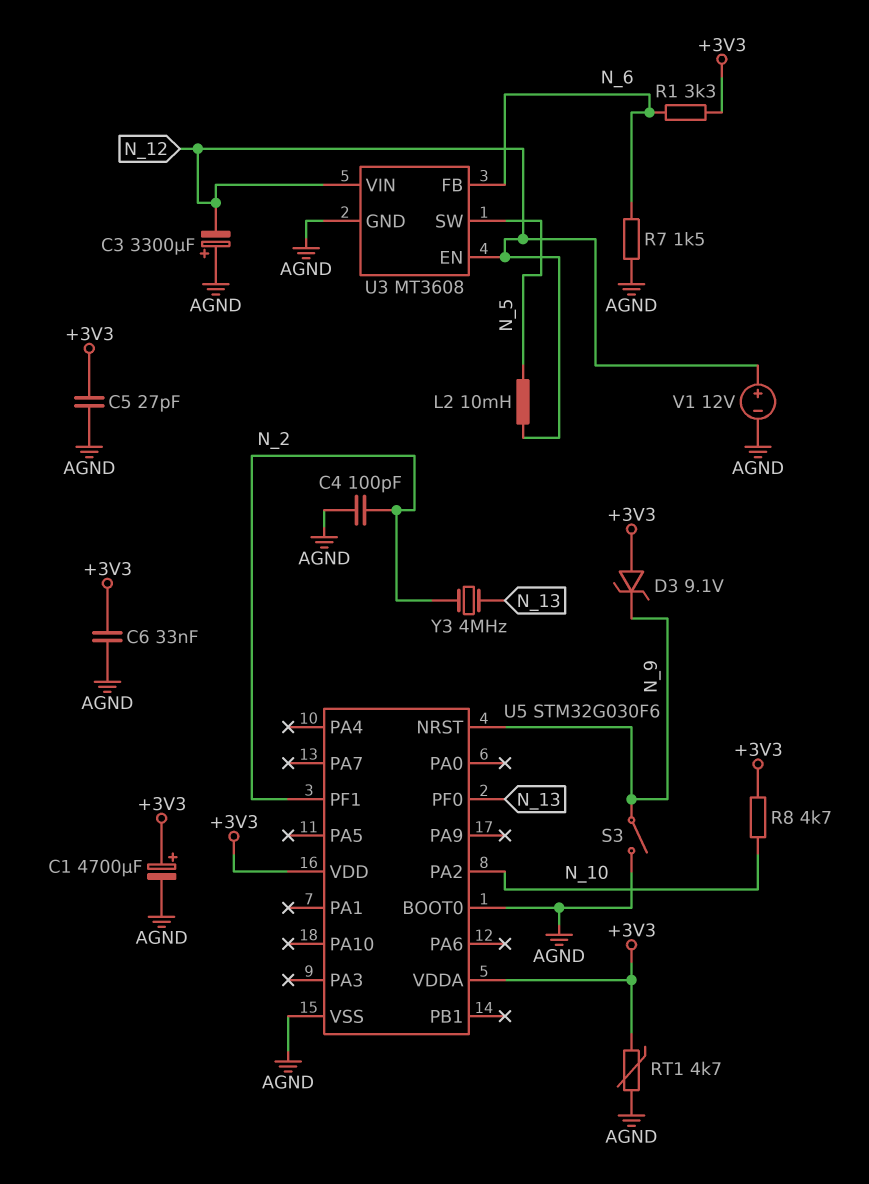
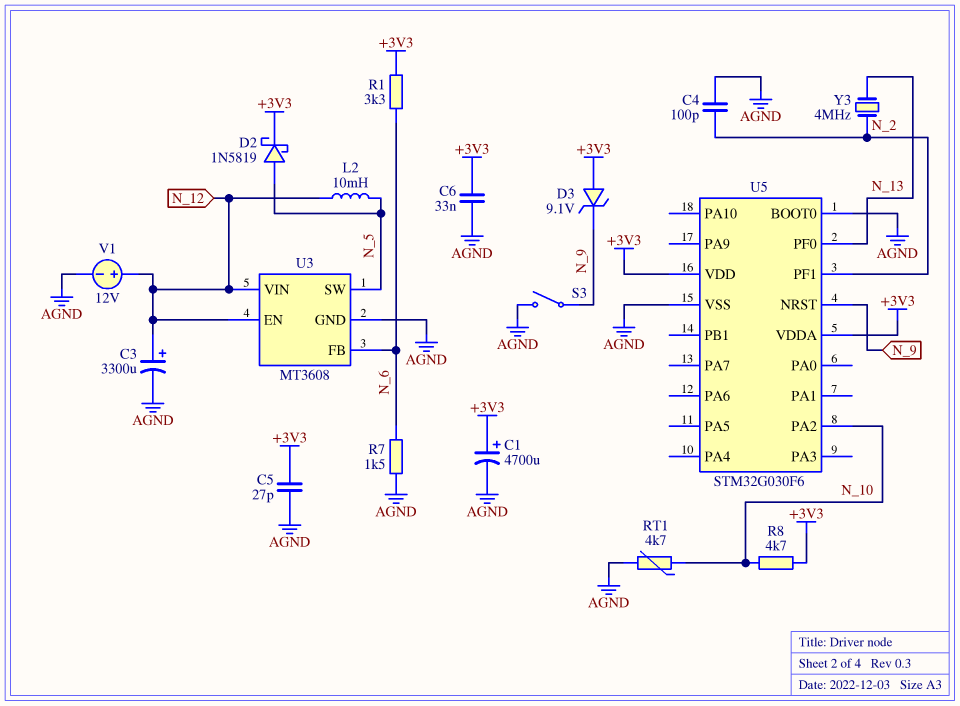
C3: 3300uF (plus AGND, minus N_12) -> 3300uF (plus N_12, minus AGND)
D2: none -> schottky 1N5819 (A N_5, K +3V3)
RT1: 4.7k (+3V3, AGND) -> 4.7k (AGND, N_10)

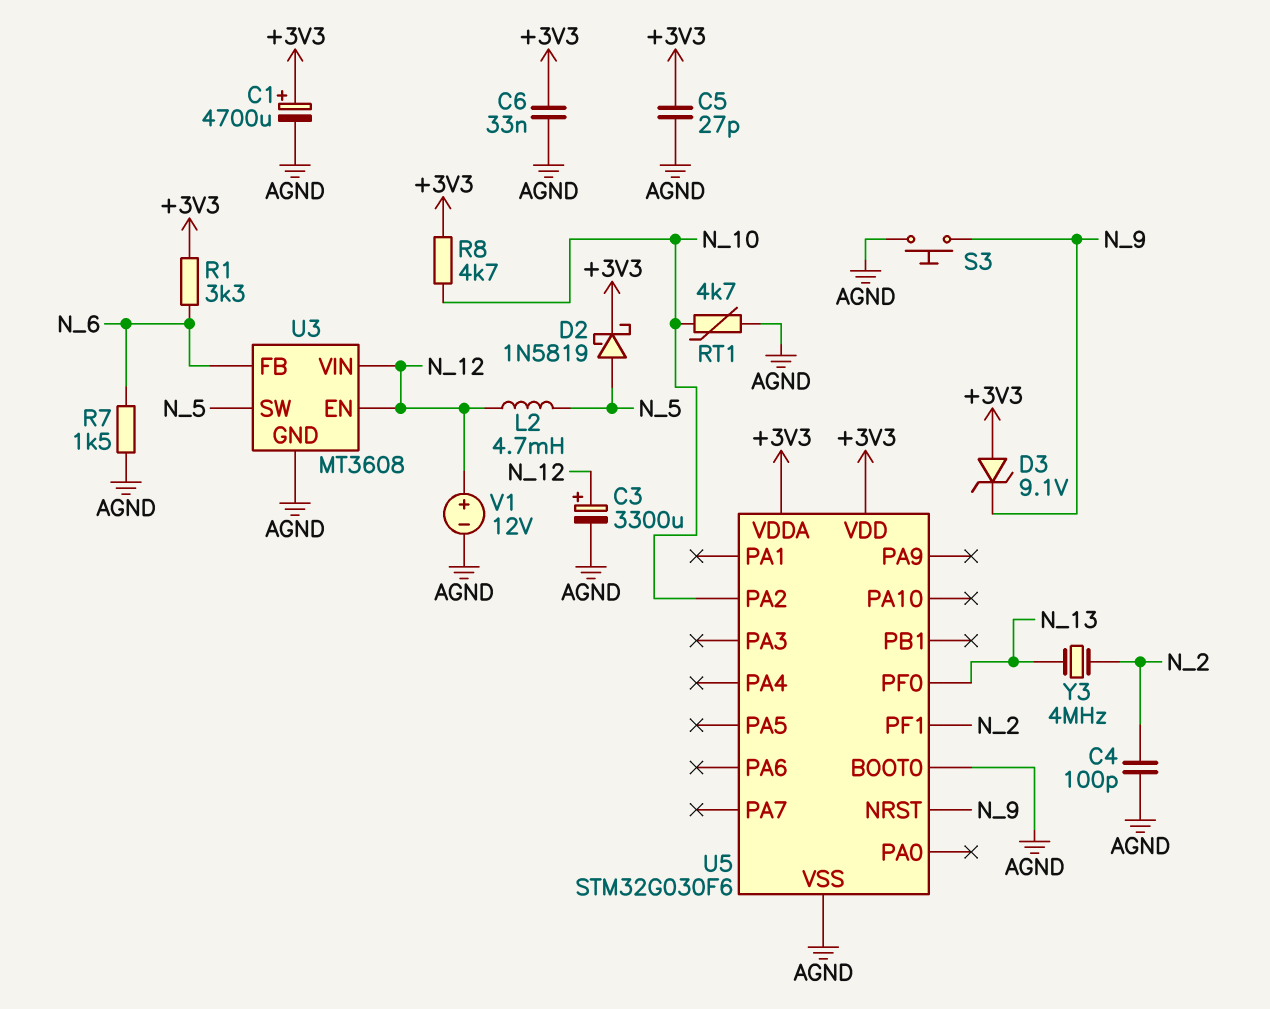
L2: 10mH (N_5, N_12) -> 4.7mH (N_5, N_12)
S3: switch (AGND, N_9) -> button (AGND, N_9)

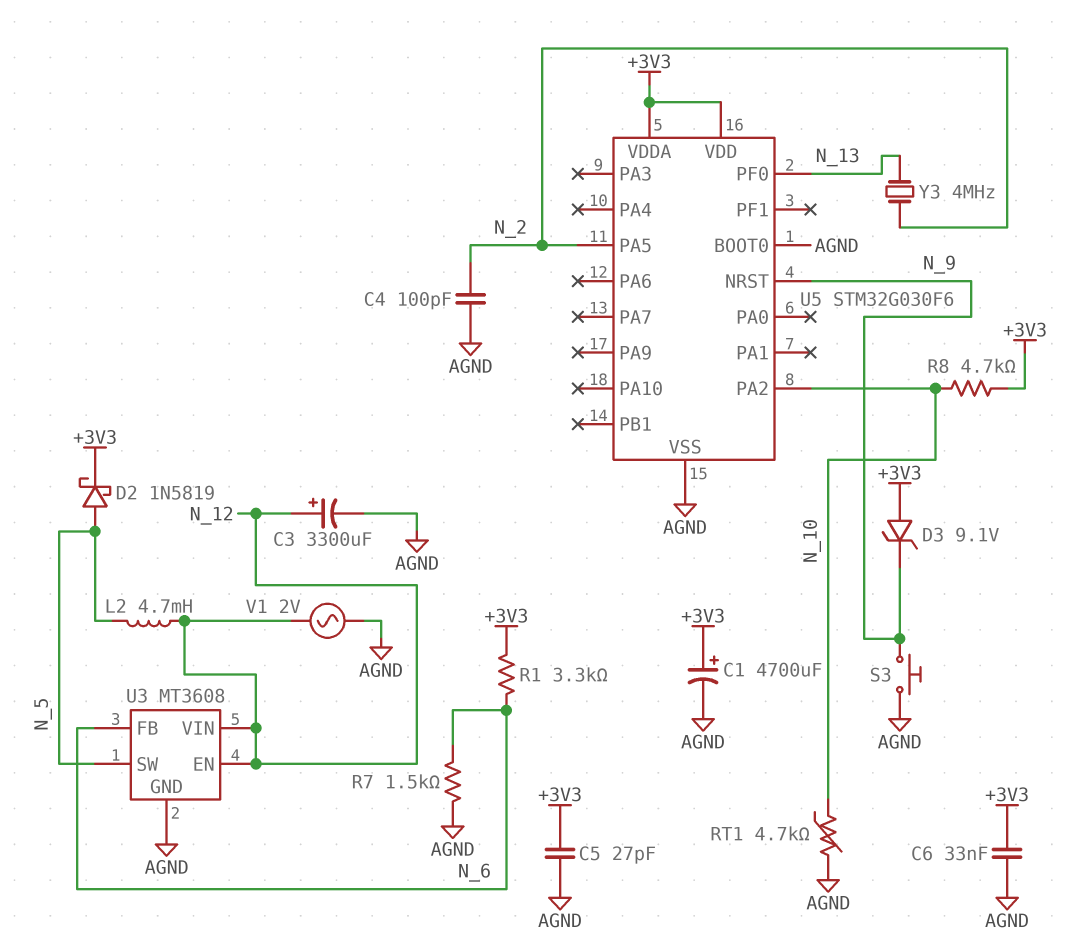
U5 pin PA5: none -> N_2
U5 pin PF1: N_2 -> none
V1: 12V (plus N_12, minus AGND) -> AC 2V (AGND, N_12)

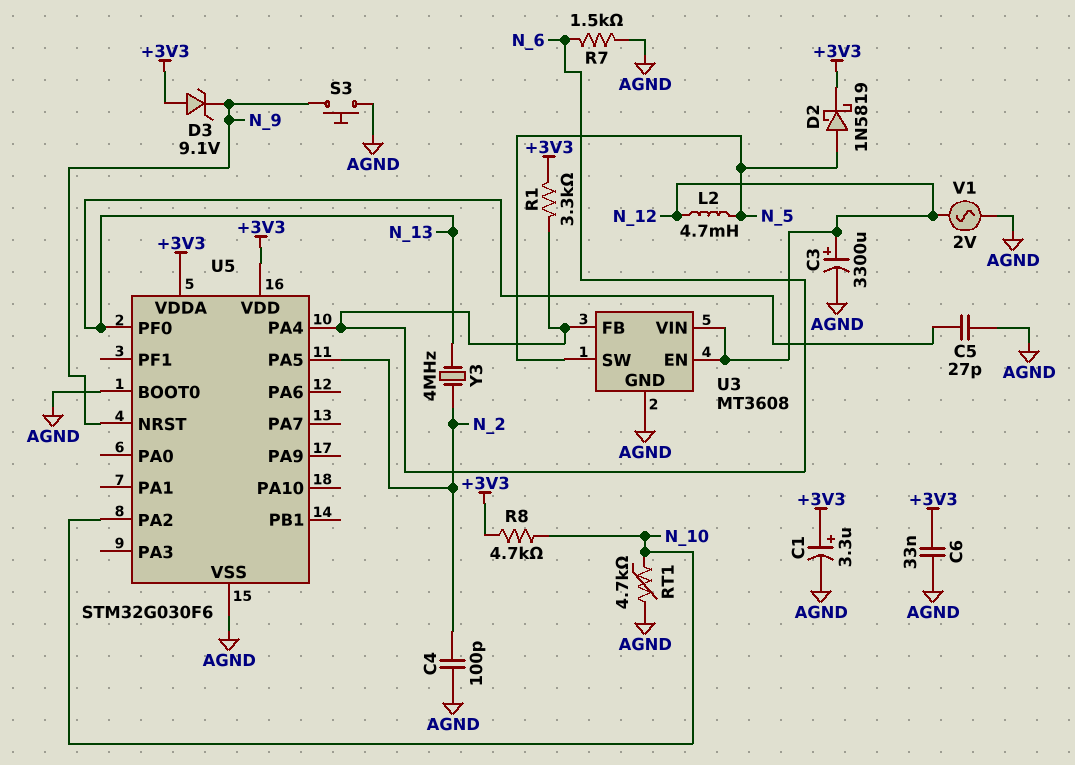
C1: 4700uF (plus +3V3, minus AGND) -> 3.3uF (plus +3V3, minus AGND)
C5: 27pF (+3V3, AGND) -> 27pF (AGND, N_13)
U5 pin PA4: none -> N_6

